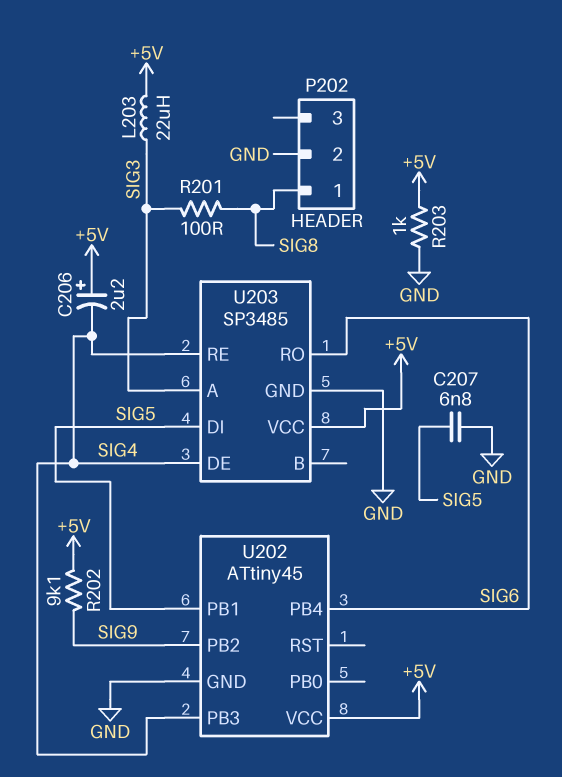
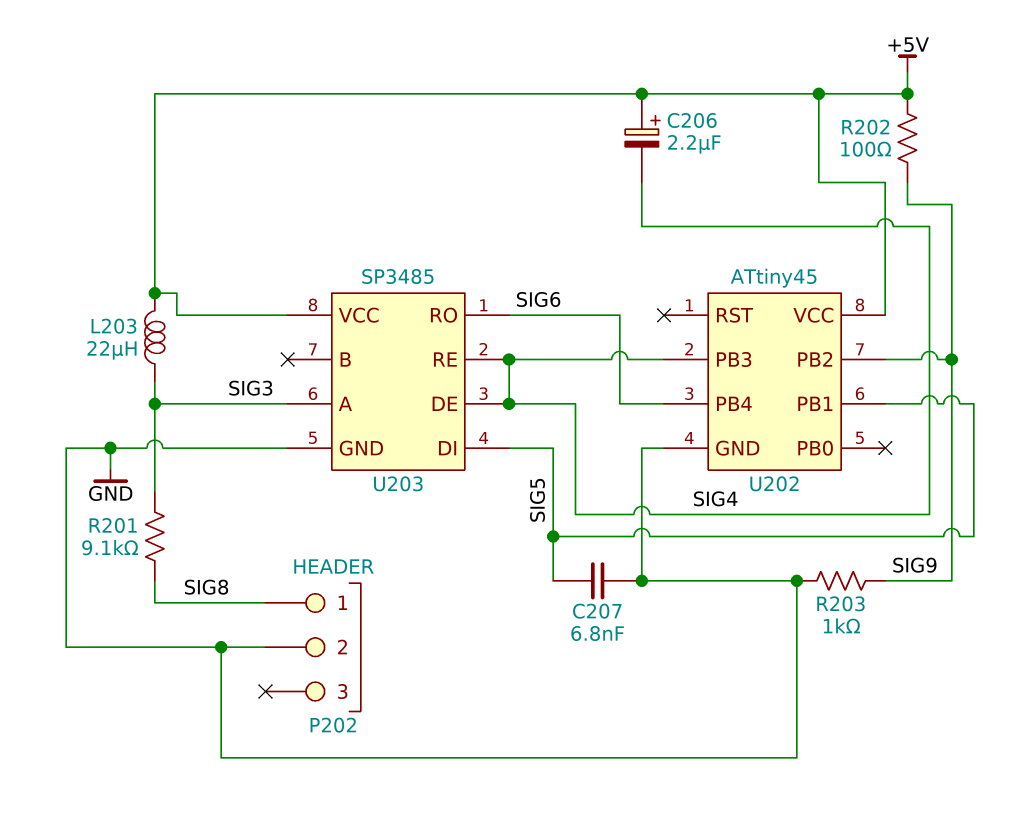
R201: 100 (SIG3, SIG8) -> 9.1k (SIG3, SIG8)
R202: 9.1k (+5V, SIG9) -> 100 (+5V, SIG9)
R203: 1k (+5V, GND) -> 1k (GND, SIG9)

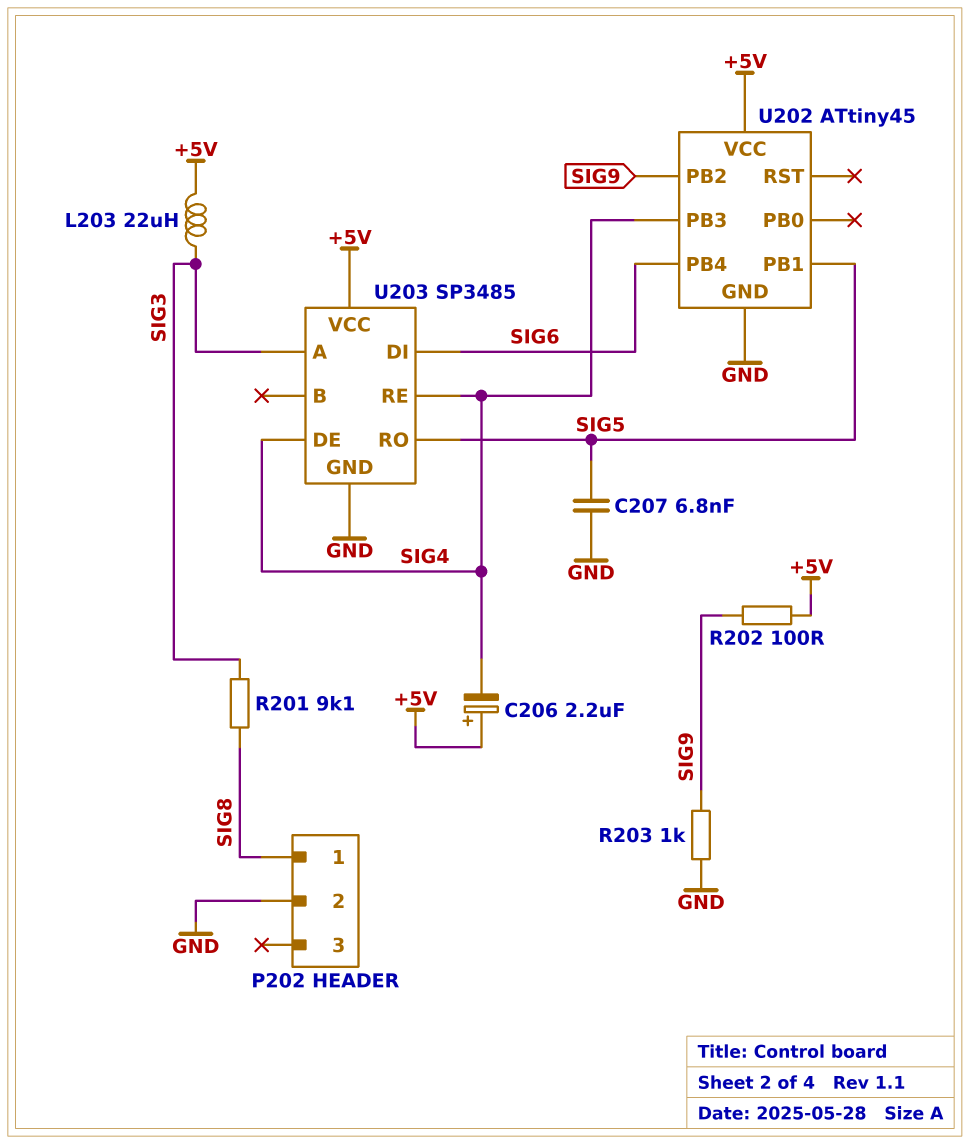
U203 pin DI: SIG5 -> SIG6
U203 pin RO: SIG6 -> SIG5

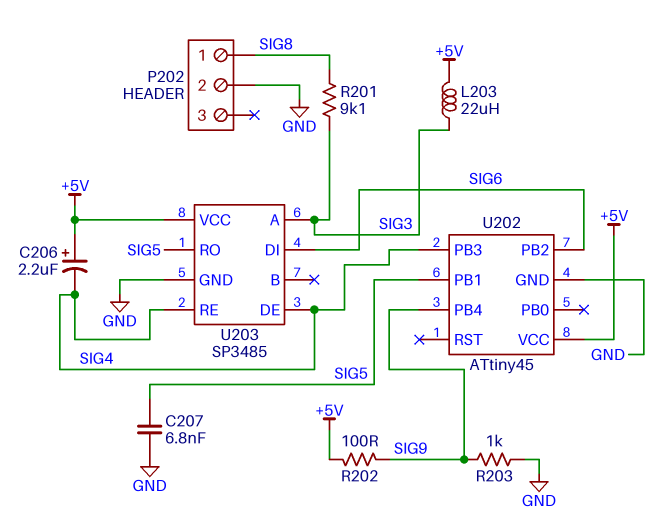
U202 pin PB2: SIG9 -> SIG6
U202 pin PB4: SIG6 -> SIG9

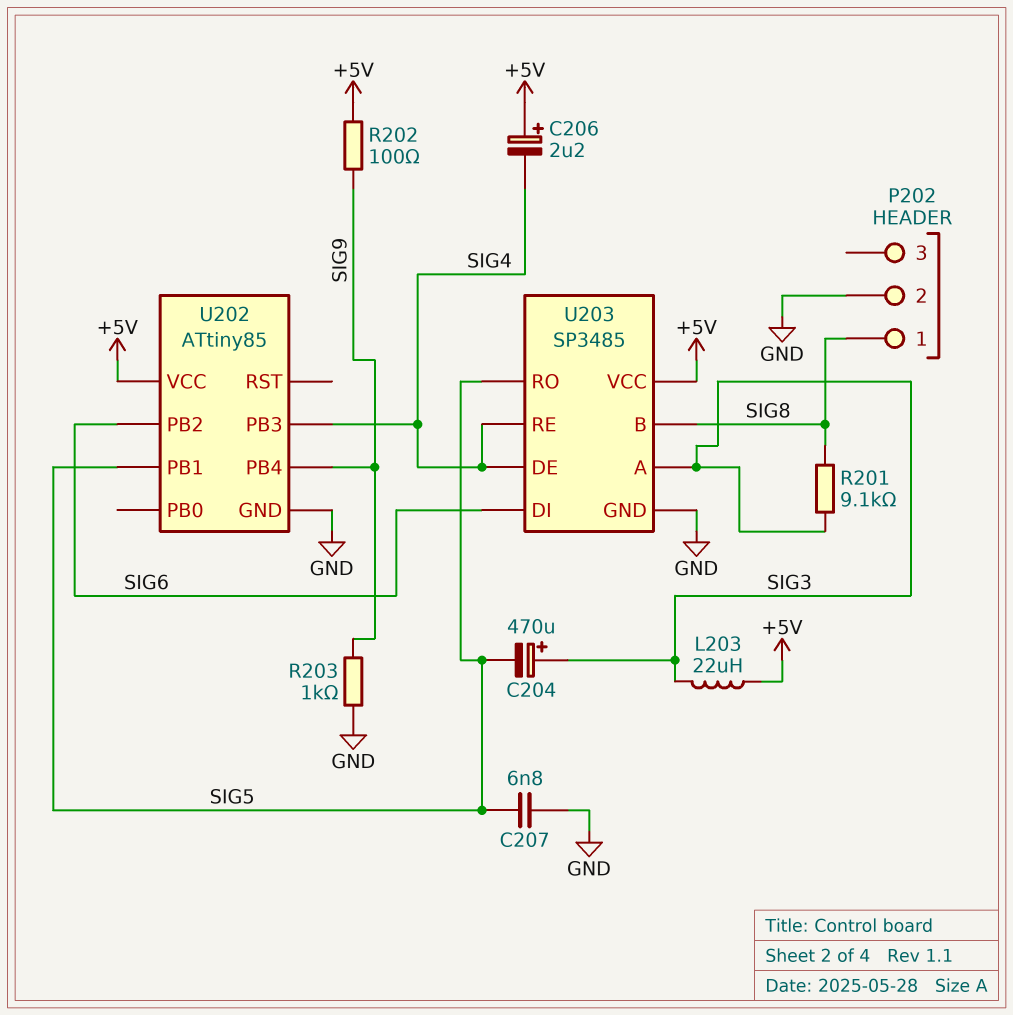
C204: none -> 470uF (plus SIG3, minus SIG5)
U202: ATtiny45 -> ATtiny85
U203 pin B: none -> SIG8

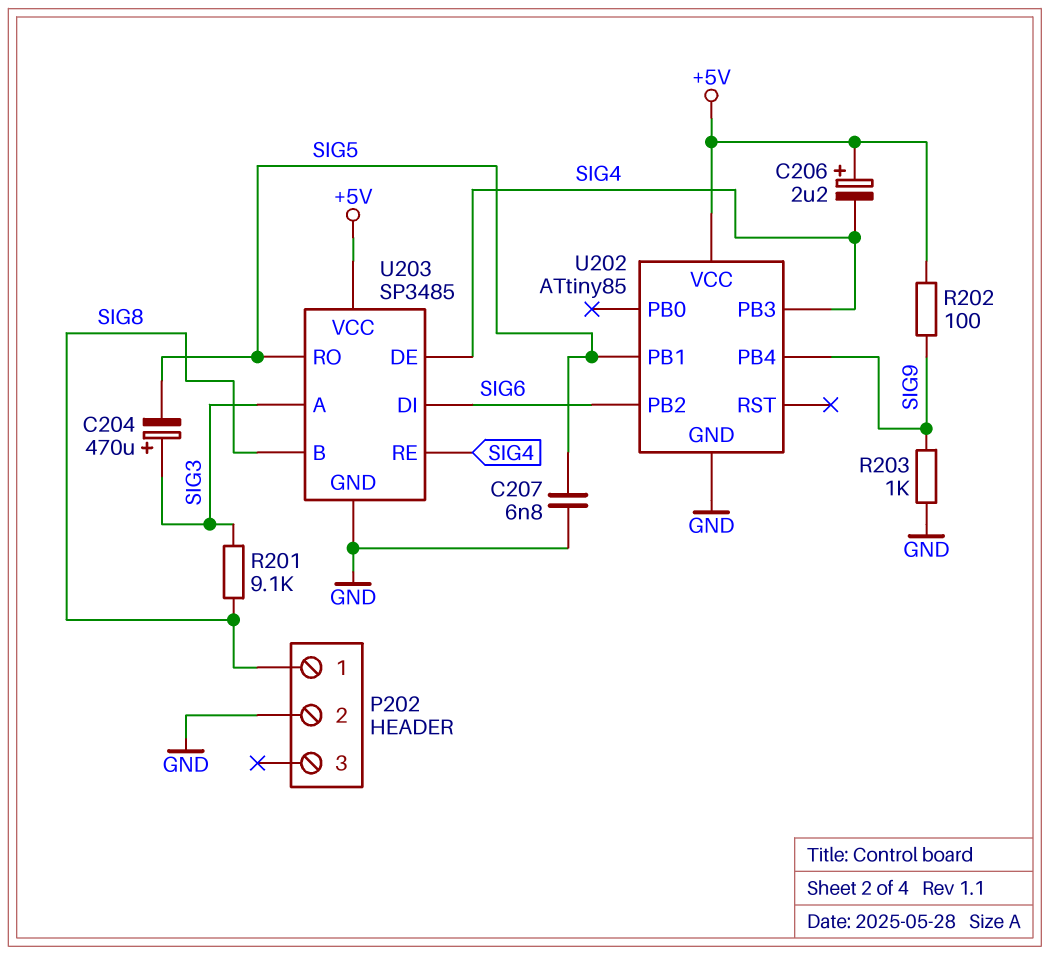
L203: 22uH (+5V, SIG3) -> none

